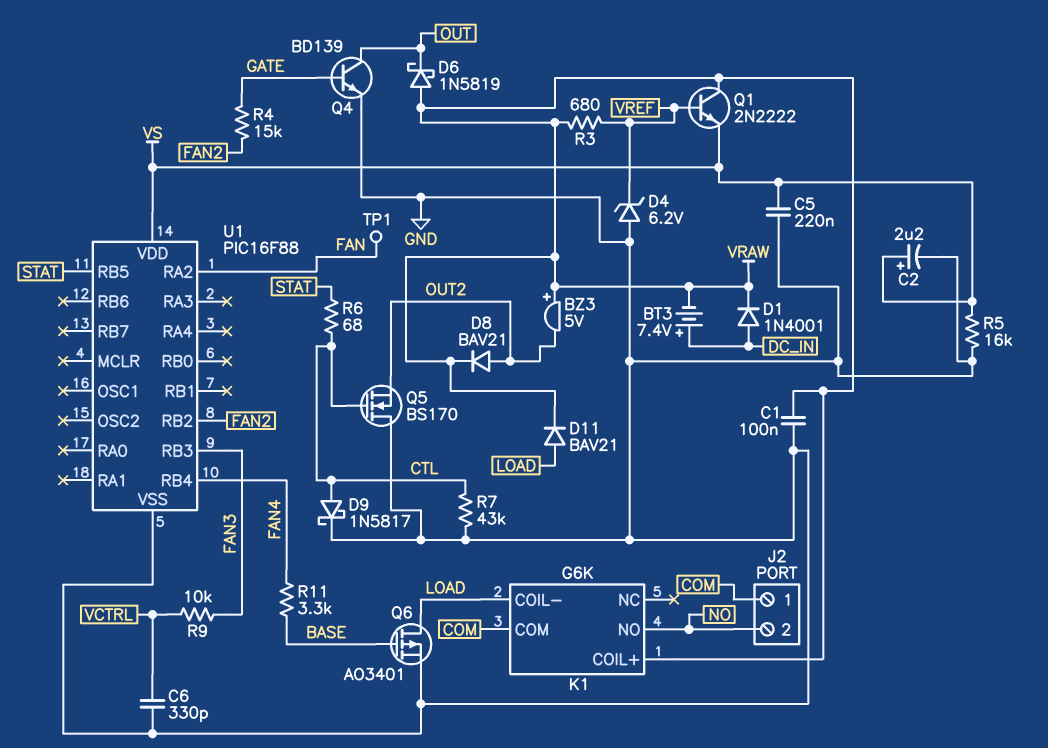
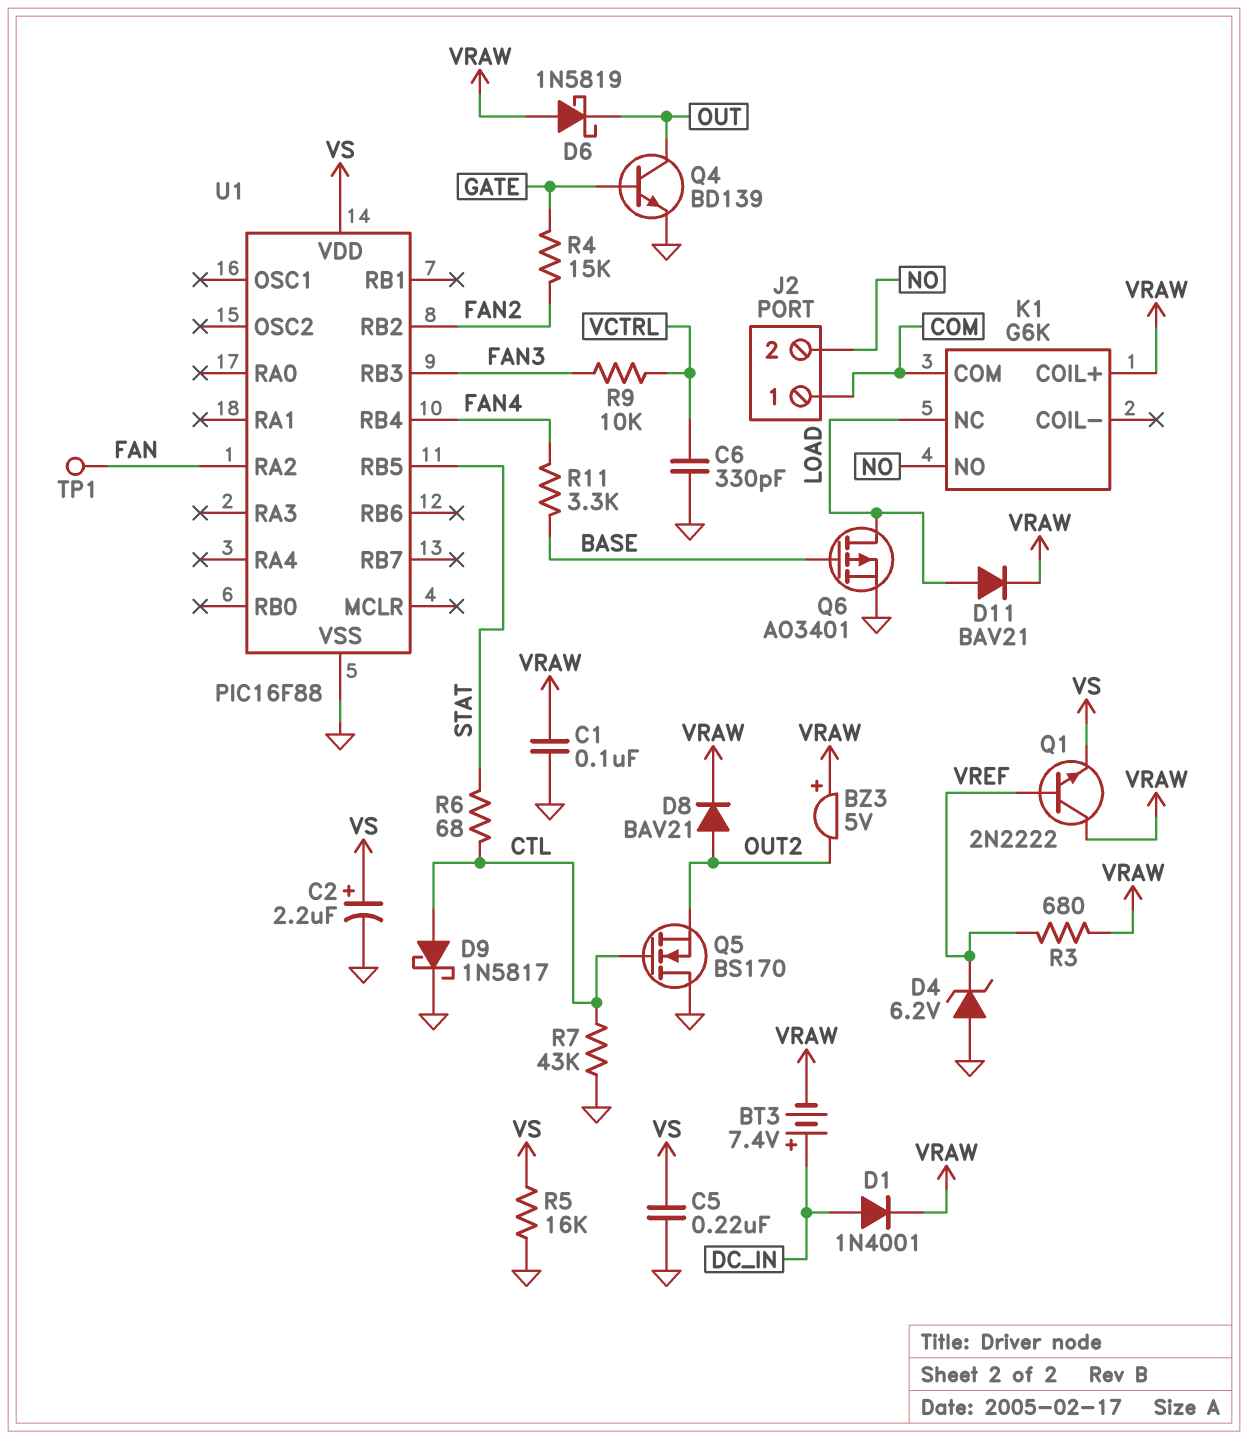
K1 pin COIL-: LOAD -> none
K1 pin NC: none -> LOAD

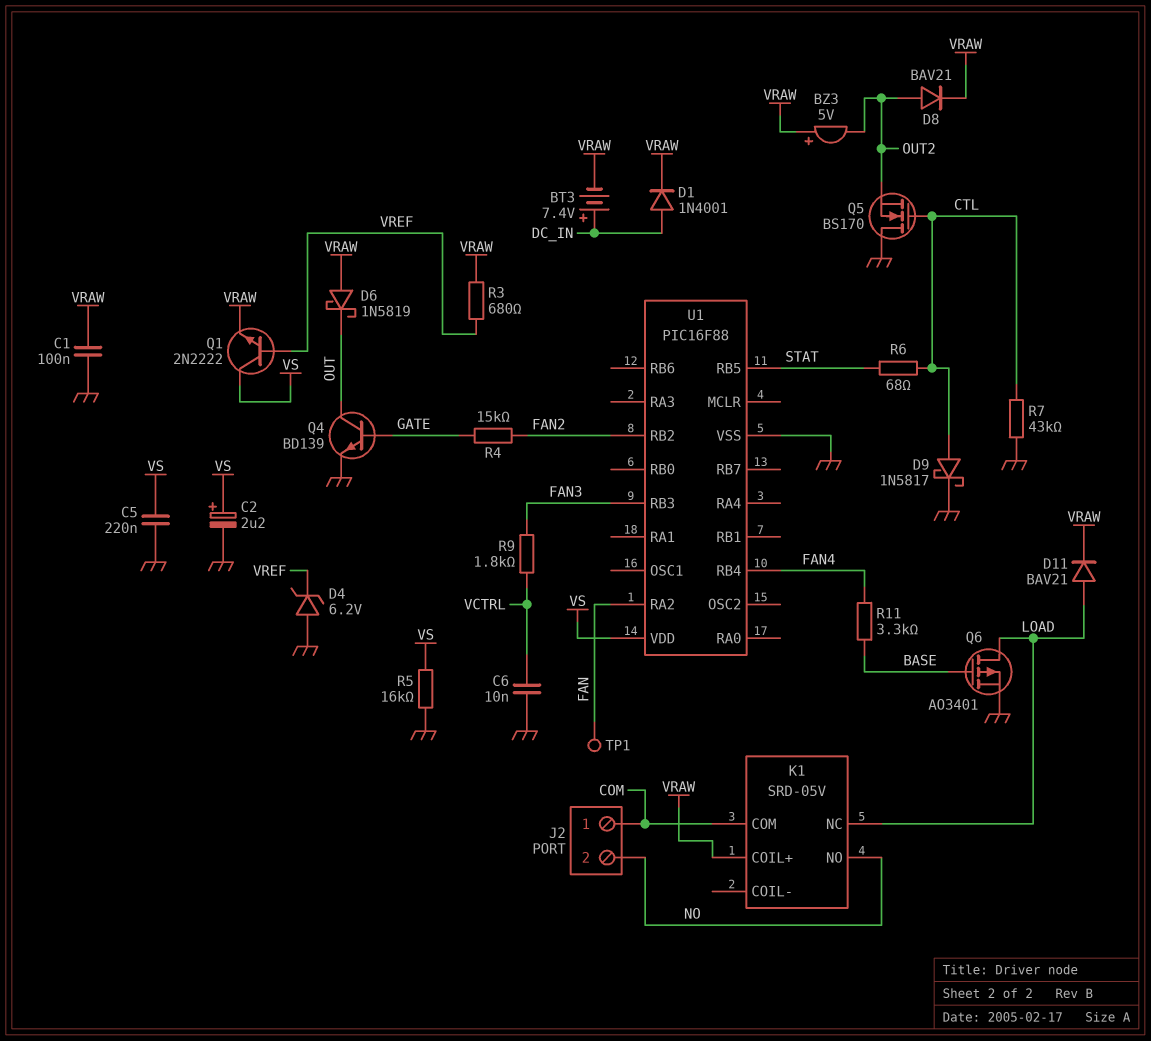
C6: 330pF (GND, VCTRL) -> 10nF (GND, VCTRL)
K1: G6K -> SRD-05V
Q1: NPN 2N2222 (B VREF, C VRAW, E VS) -> NPN 2N2222 (B VREF, C VS, E VRAW)
R9: 10k (FAN3, VCTRL) -> 1.8k (FAN3, VCTRL)

